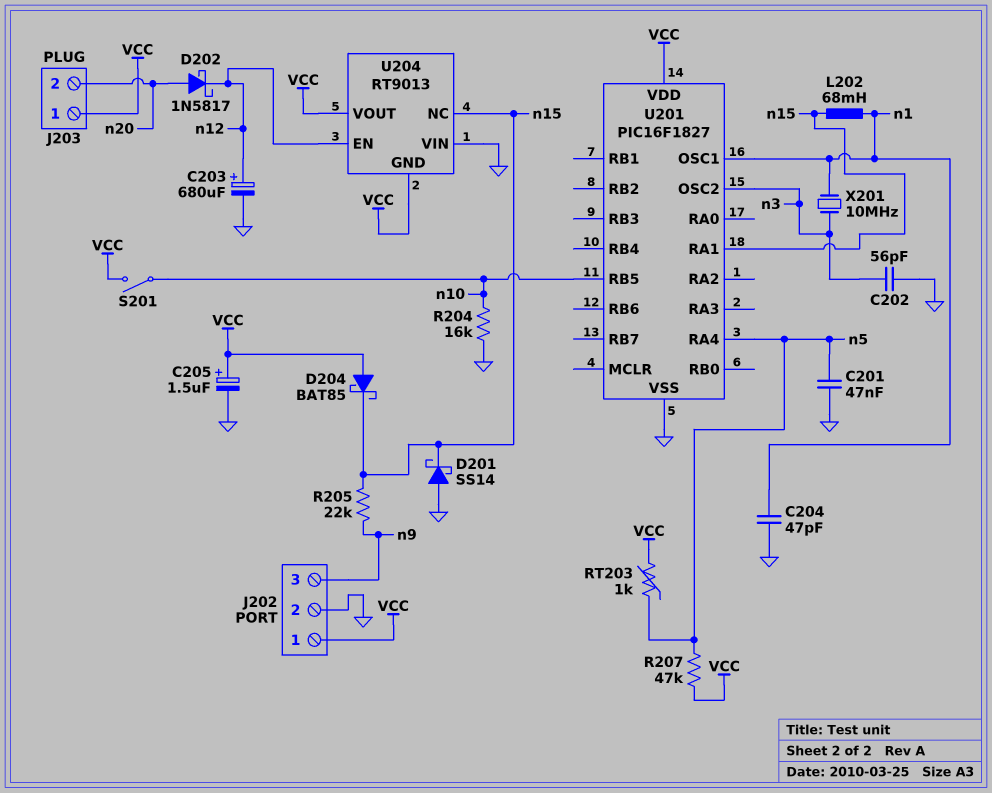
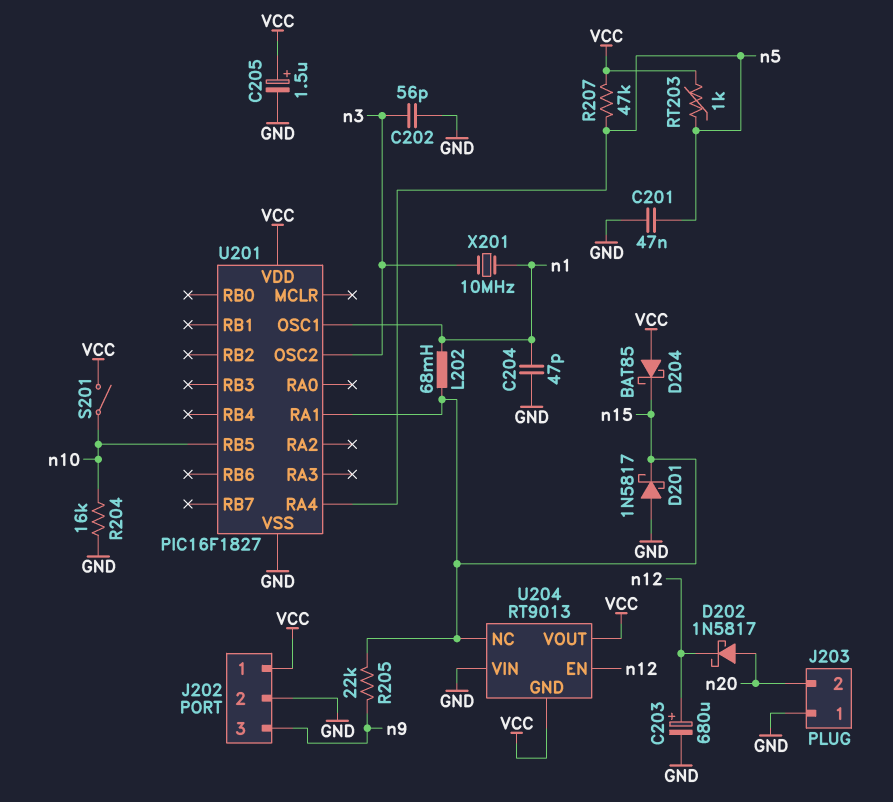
D201: schottky SS14 (A GND, K n15) -> schottky 1N5817 (A GND, K n15)
J203 pin 1: VCC -> GND

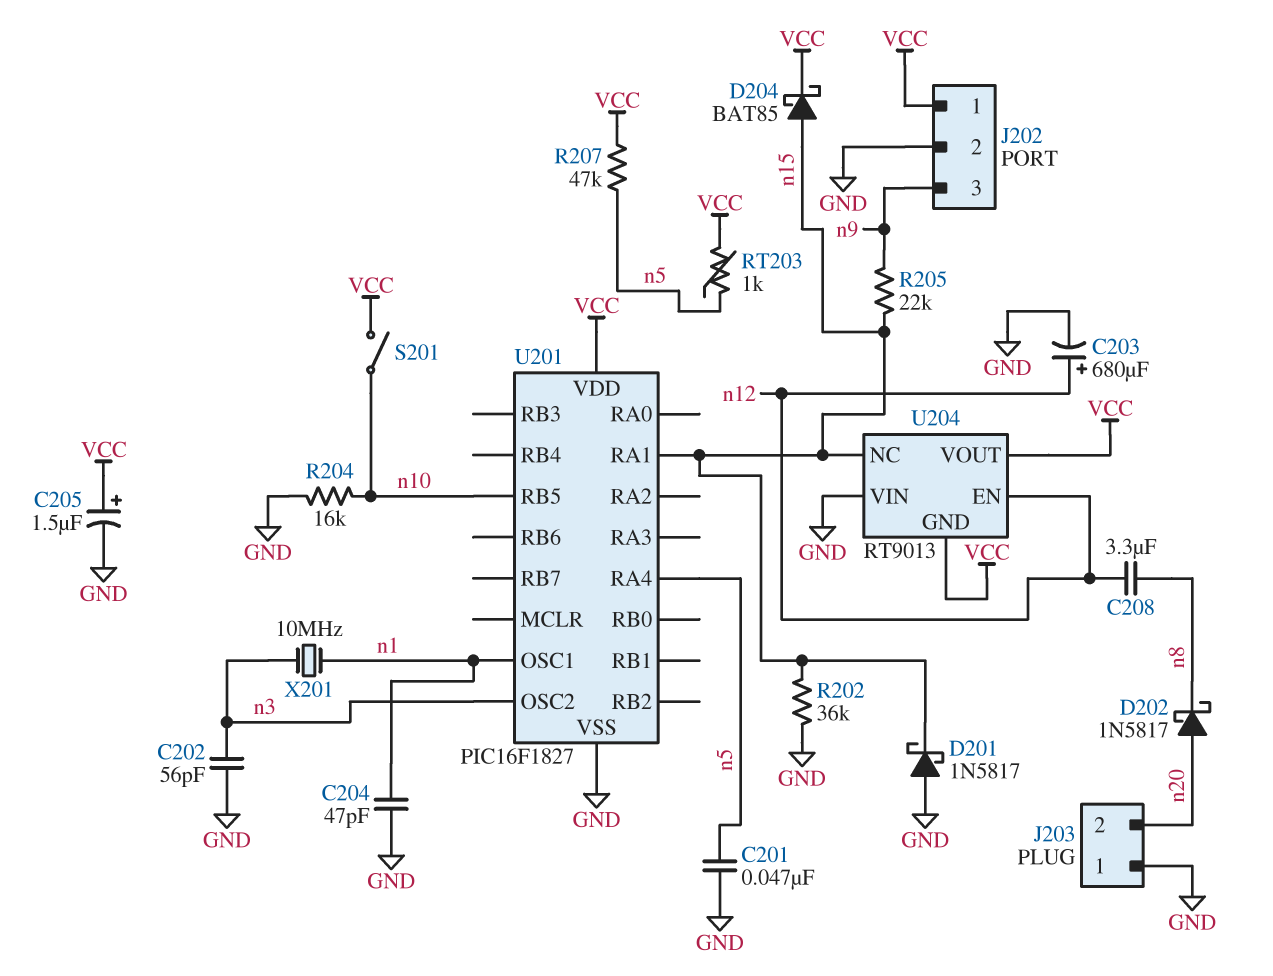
C208: none -> 3.3uF (n8, n12)
D202: schottky 1N5817 (A n20, K n12) -> schottky 1N5817 (A n20, K n8)
D204: schottky BAT85 (A VCC, K n15) -> schottky BAT85 (A n15, K VCC)
L202: 68mH (n1, n15) -> none
R202: none -> 36k (GND, n15)

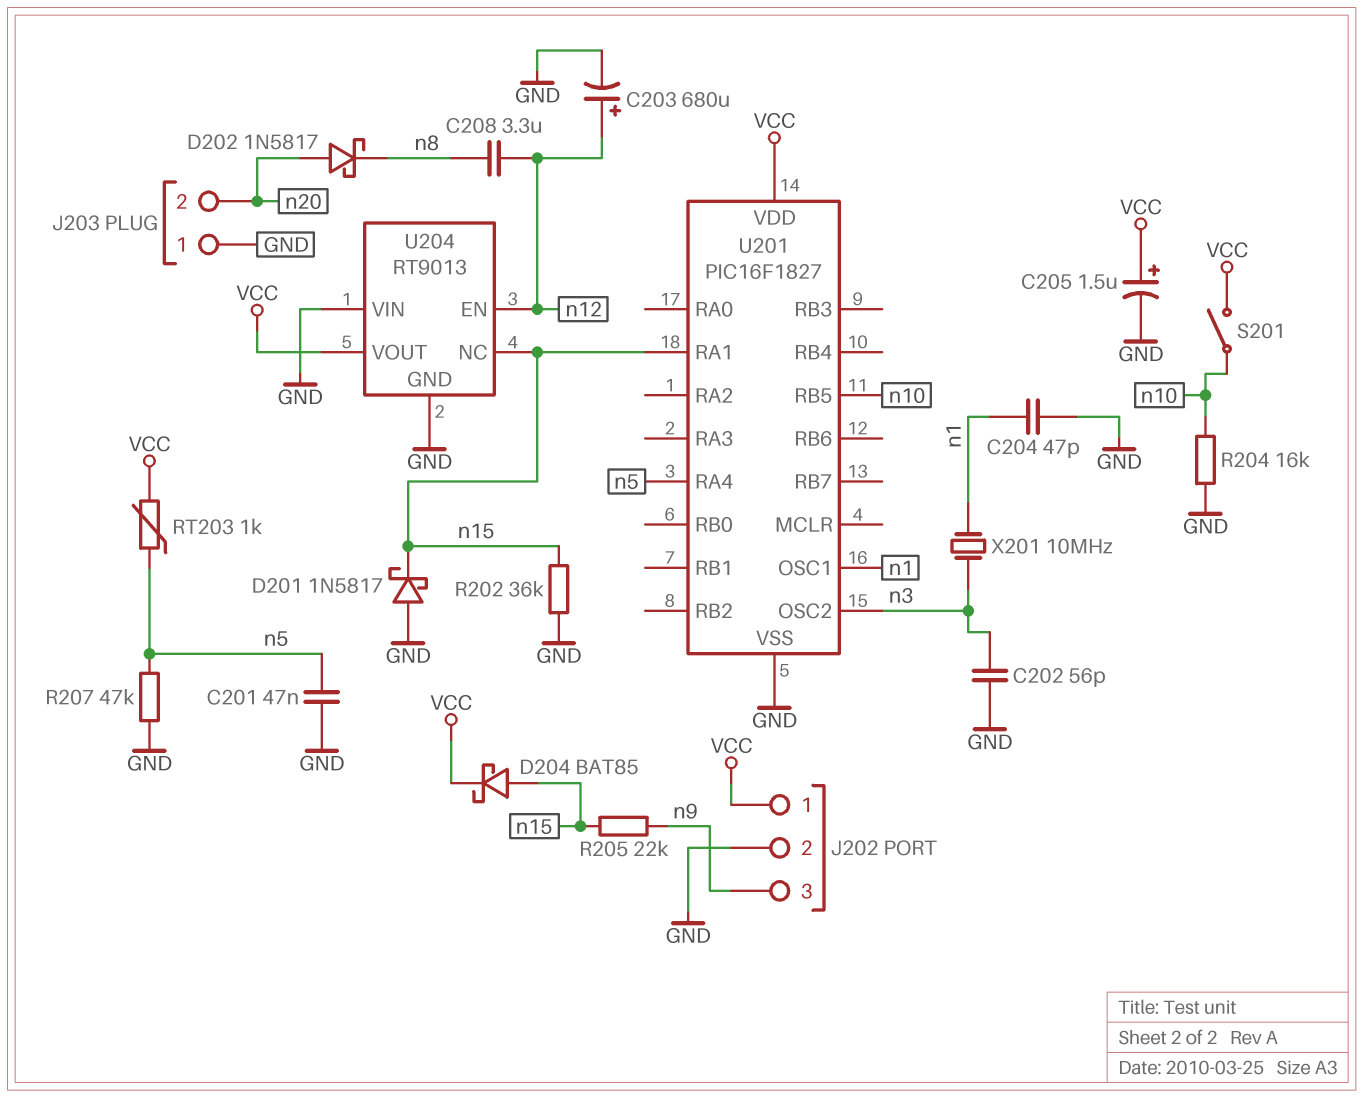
R207: 47k (VCC, n5) -> 47k (GND, n5)
U204 pin GND: VCC -> GND

